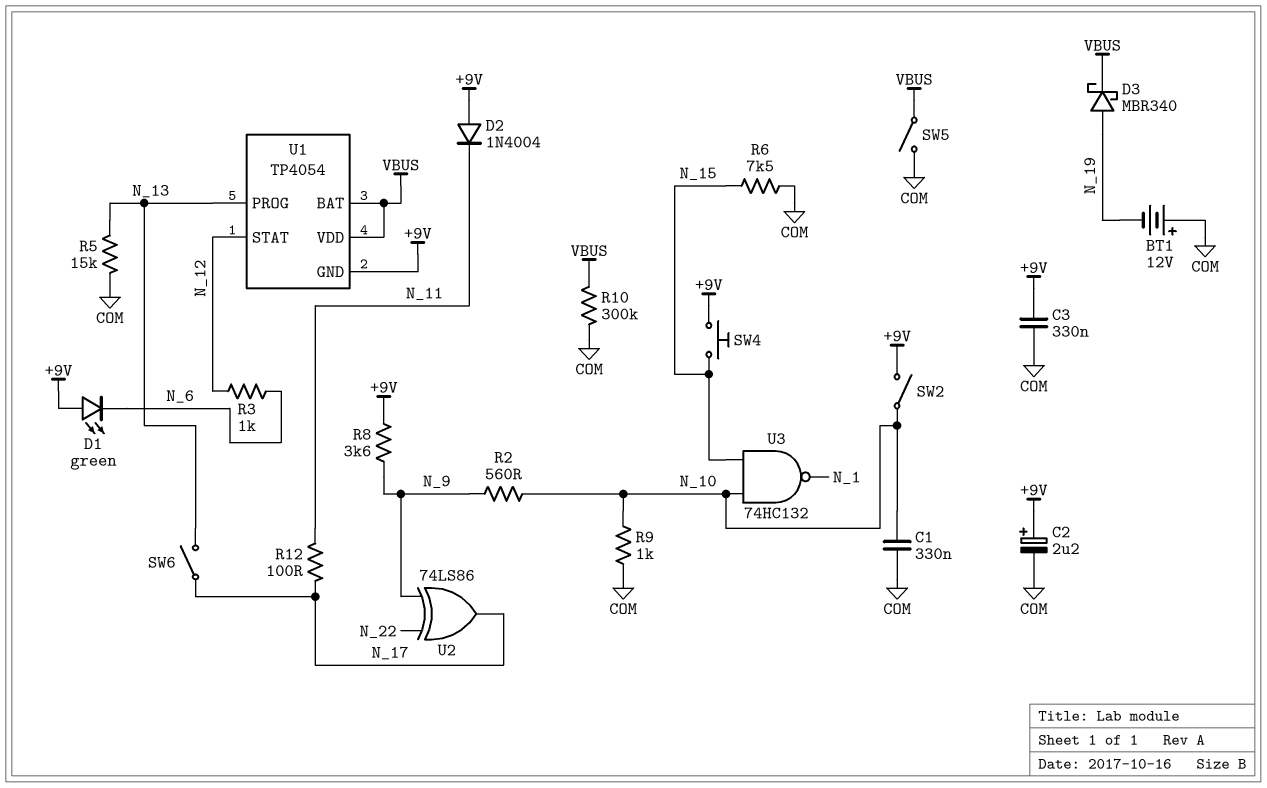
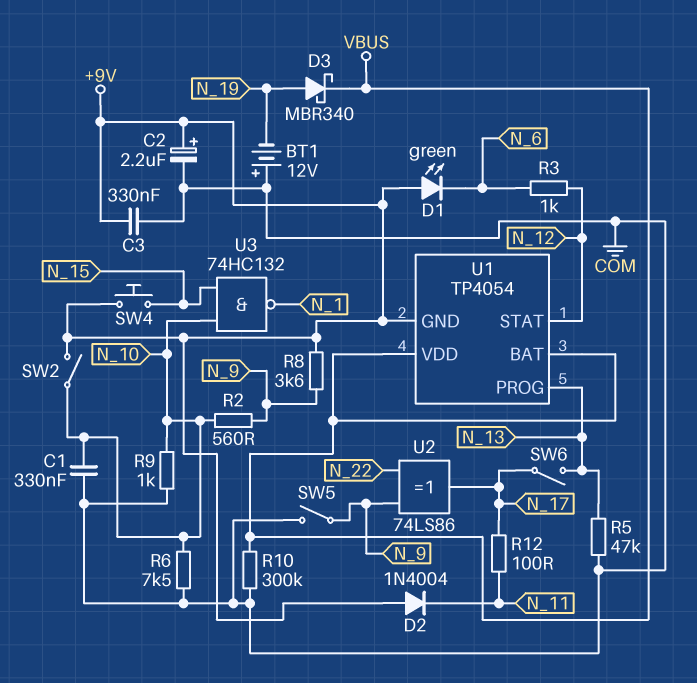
R5: 15k (COM, N_13) -> 47k (COM, N_13)
R6: 7.5k (COM, N_15) -> 7.5k (COM, N_10)
SW5: switch (COM, VBUS) -> switch (COM, N_9)

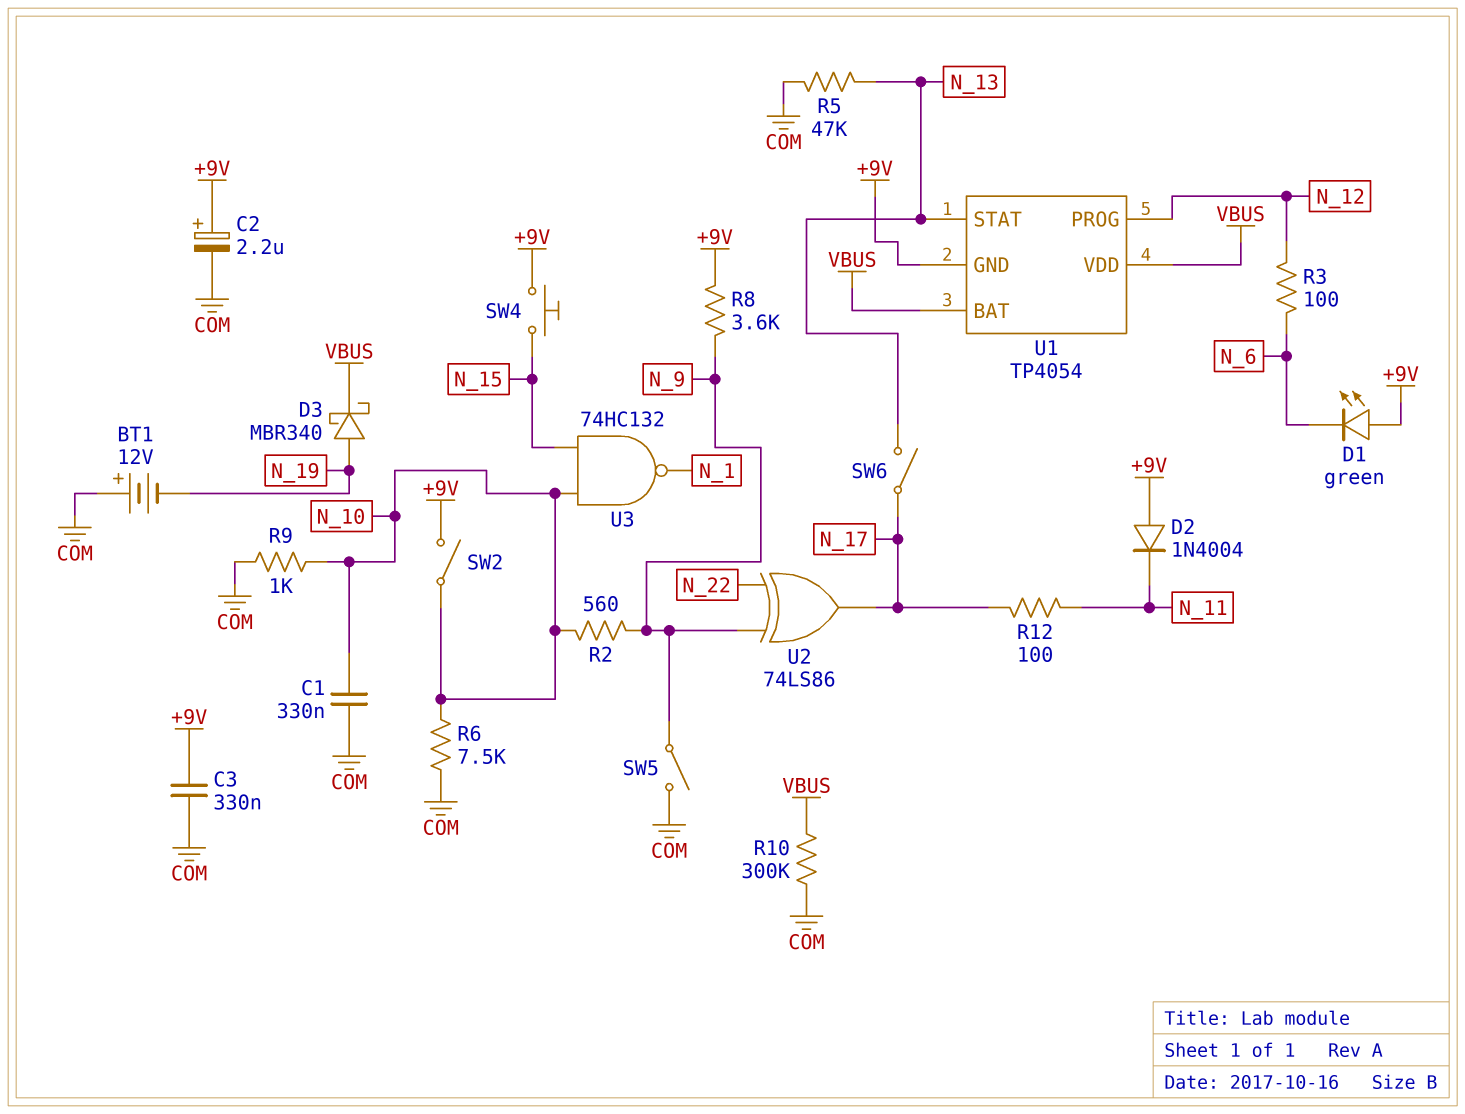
R3: 1k (N_6, N_12) -> 100 (N_6, N_12)
U1 pin PROG: N_13 -> N_12
U1 pin STAT: N_12 -> N_13

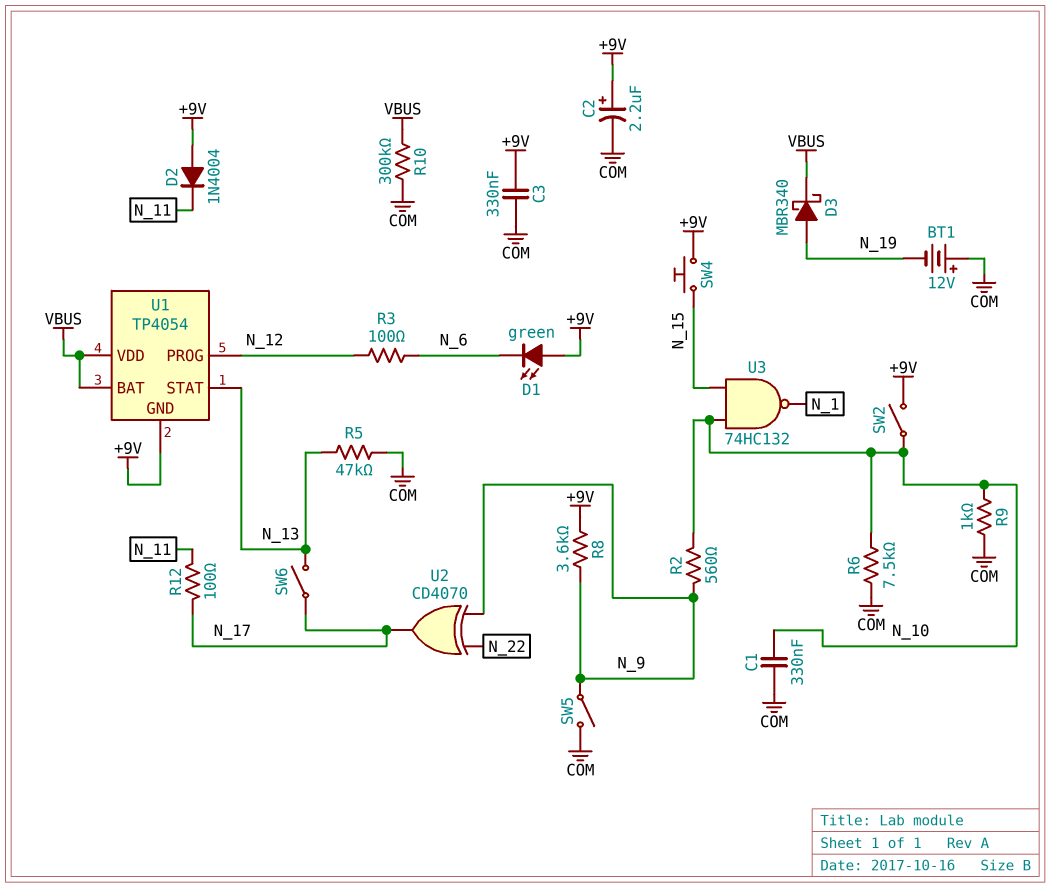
U2: XOR 74LS86 (in N_9, in N_22, out N_17) -> XOR CD4070 (in N_9, in N_22, out N_17)

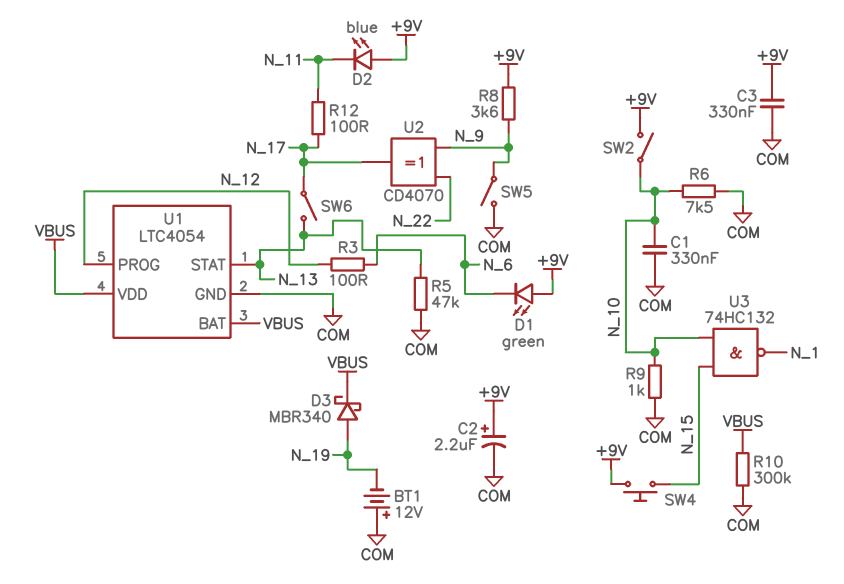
D2: diode 1N4004 (A +9V, K N_11) -> LED blue (A +9V, K N_11)
R2: 560 (N_9, N_10) -> none
U1: TP4054 -> LTC4054
U1 pin GND: +9V -> COM

